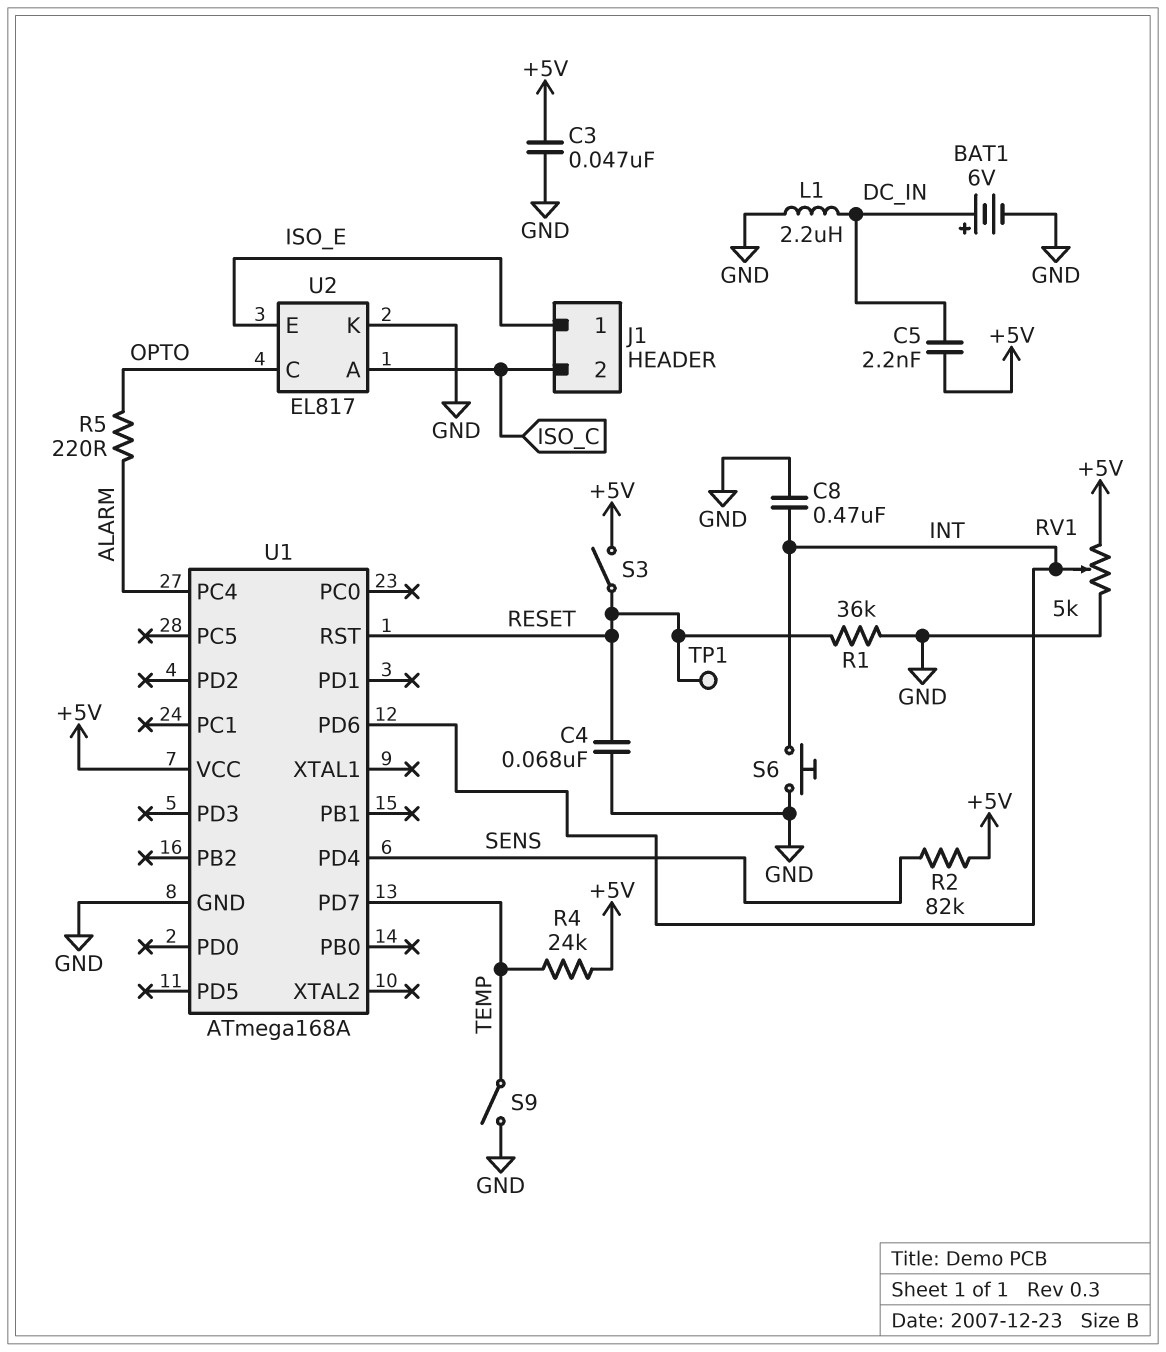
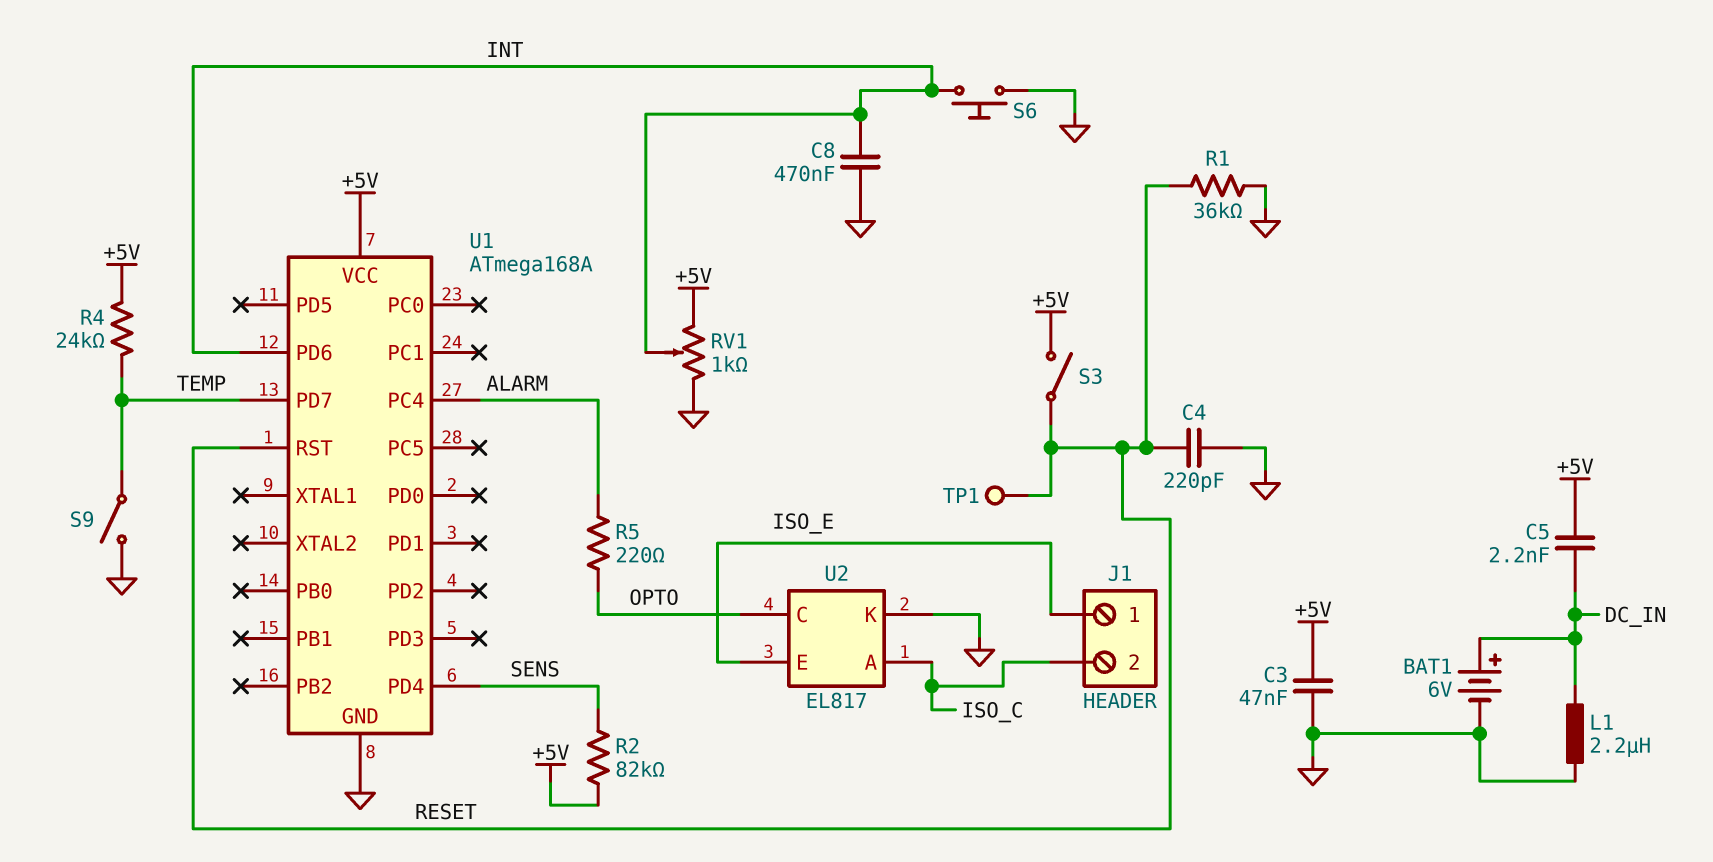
C4: 68nF (GND, RESET) -> 220pF (GND, RESET)
RV1: 5k (+5V, GND, wiper INT) -> 1k (+5V, GND, wiper INT)

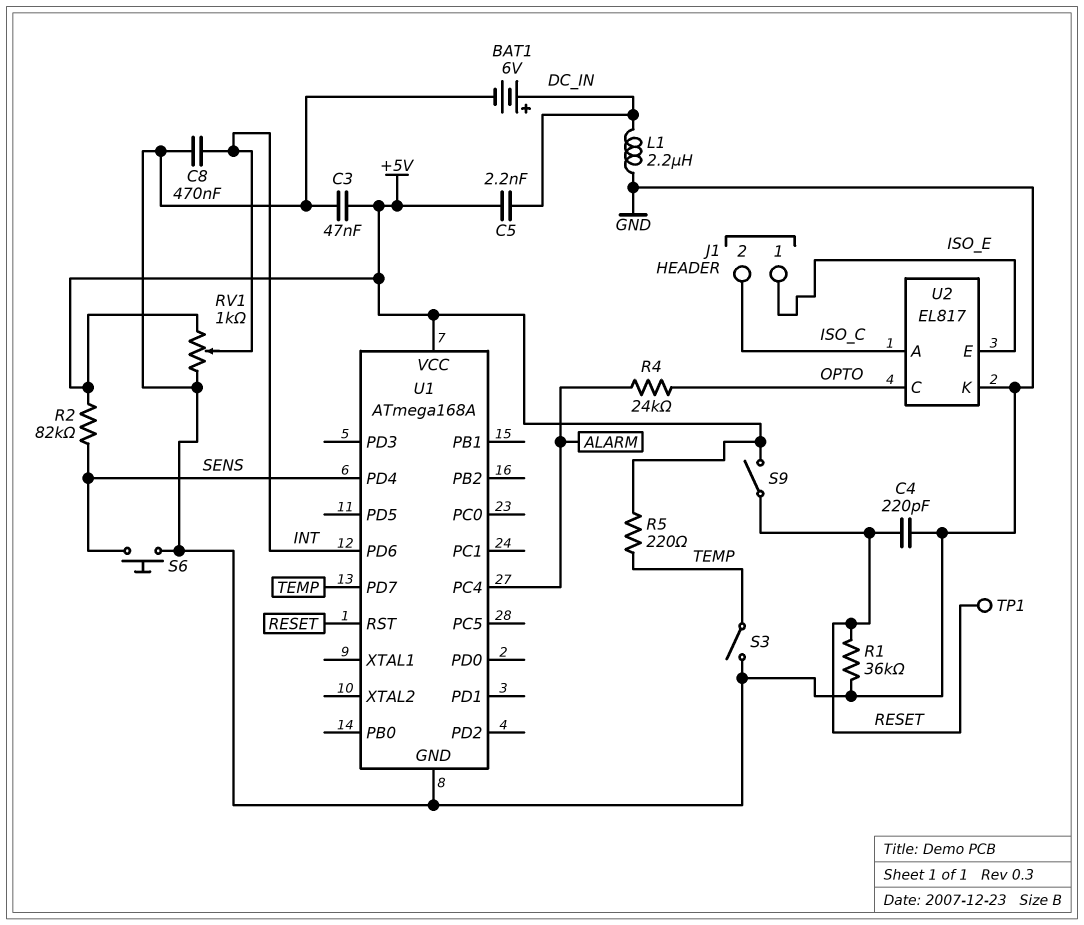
R4: 24k (+5V, TEMP) -> 24k (ALARM, OPTO)
R5: 220 (ALARM, OPTO) -> 220 (+5V, TEMP)
S3: switch (+5V, RESET) -> switch (GND, TEMP)
S6: button (GND, INT) -> button (GND, SENS)
S9: switch (GND, TEMP) -> switch (+5V, RESET)

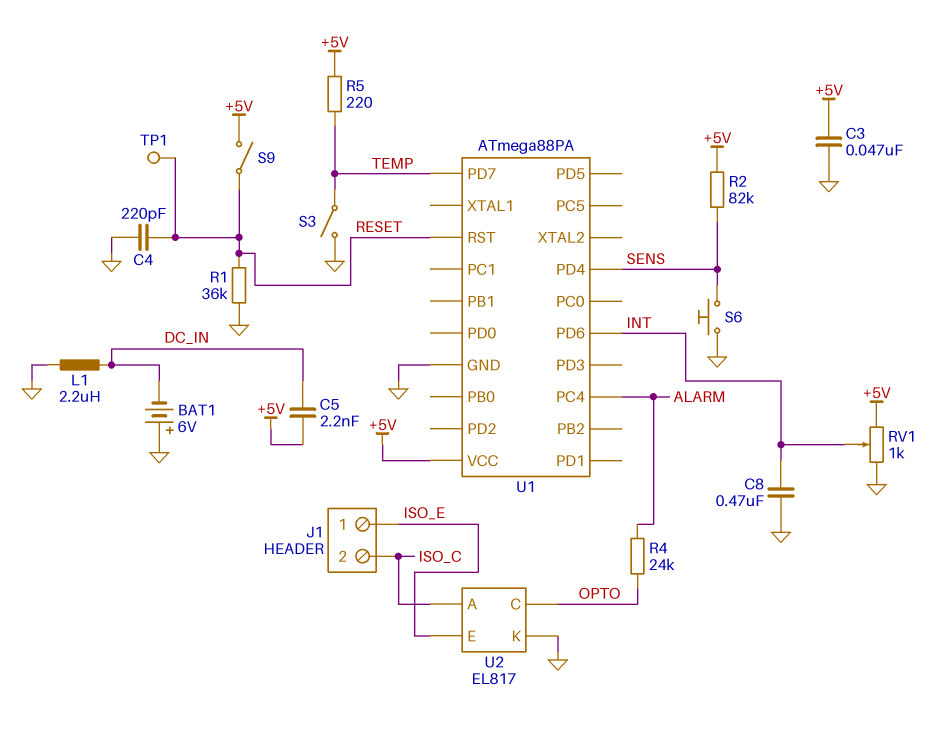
BAT1: 6V (plus DC_IN, minus GND) -> 6V (plus GND, minus DC_IN)
U1: ATmega168A -> ATmega88PA

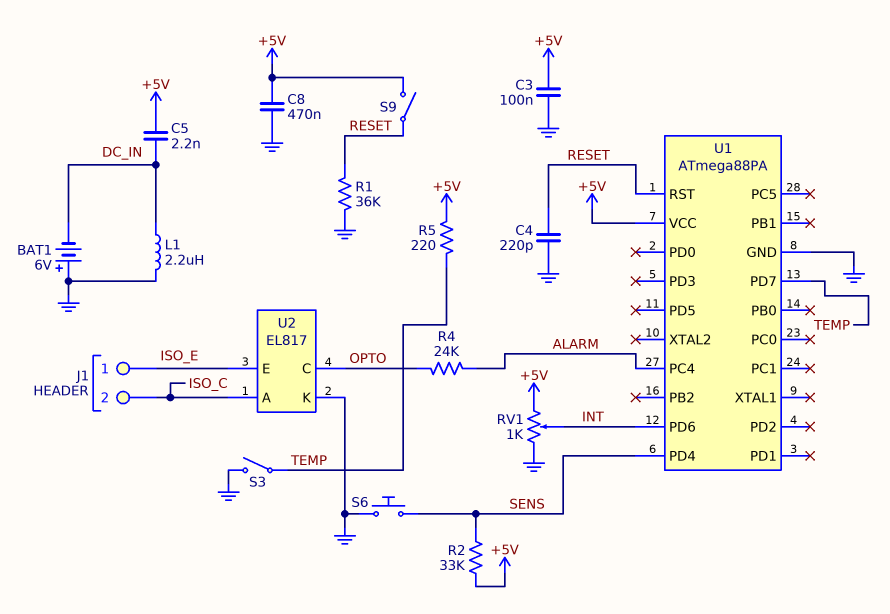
C3: 47nF (+5V, GND) -> 100nF (+5V, GND)
C8: 470nF (GND, INT) -> 470nF (+5V, GND)
R2: 82k (+5V, SENS) -> 33k (+5V, SENS)
TP1: test point (RESET) -> none

